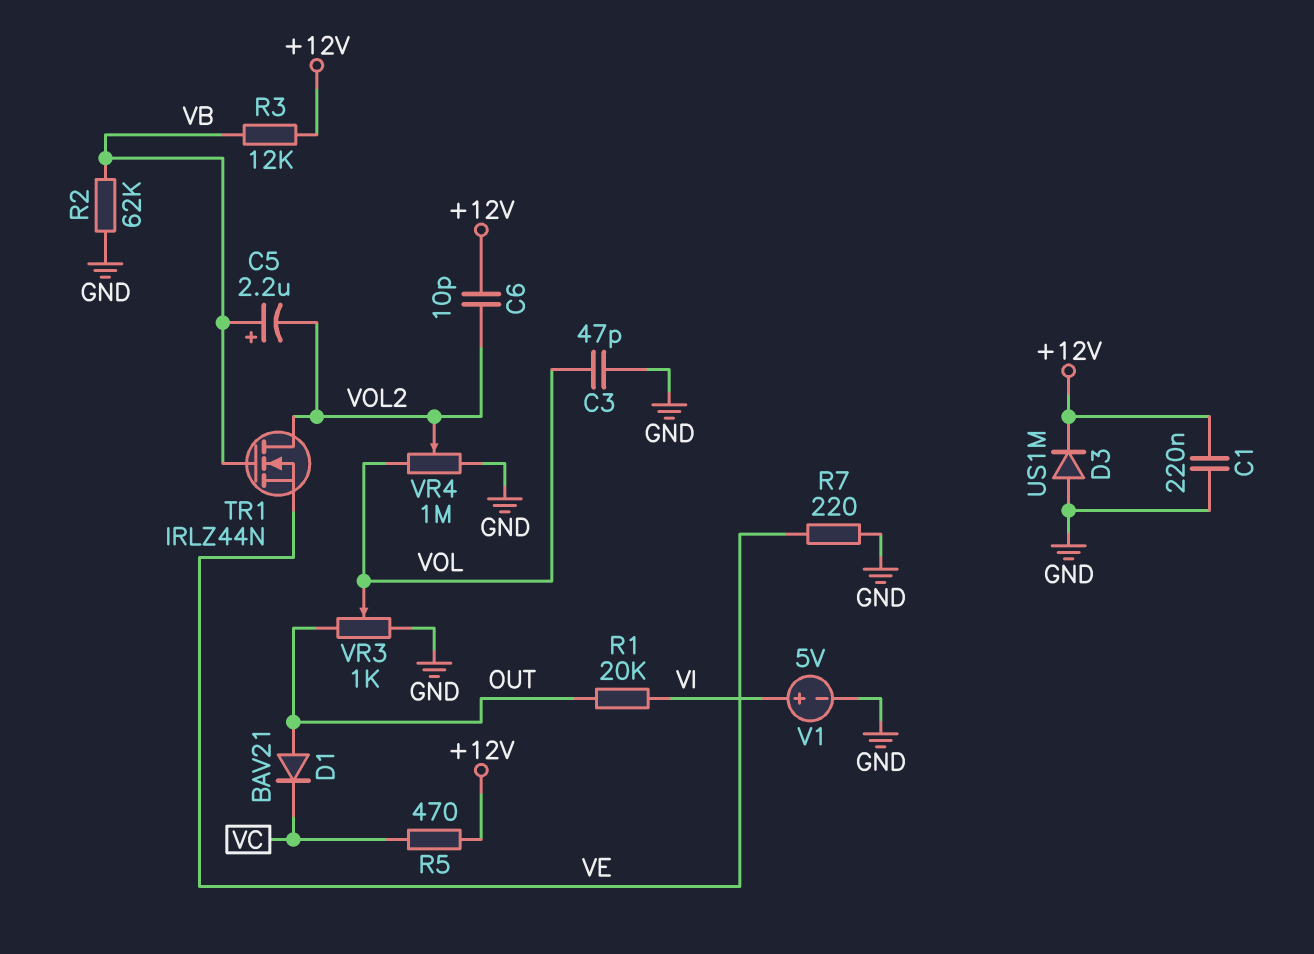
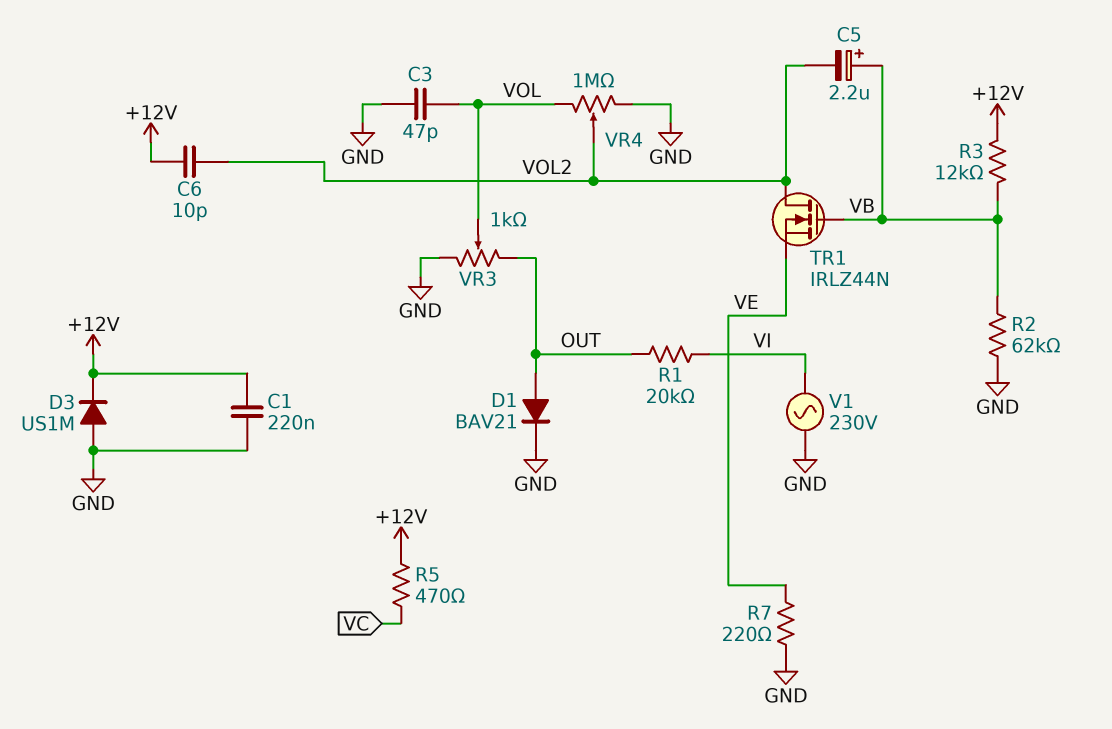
D1: diode BAV21 (A OUT, K VC) -> diode BAV21 (A OUT, K GND)
V1: 5V (plus VI, minus GND) -> AC 230V (GND, VI)

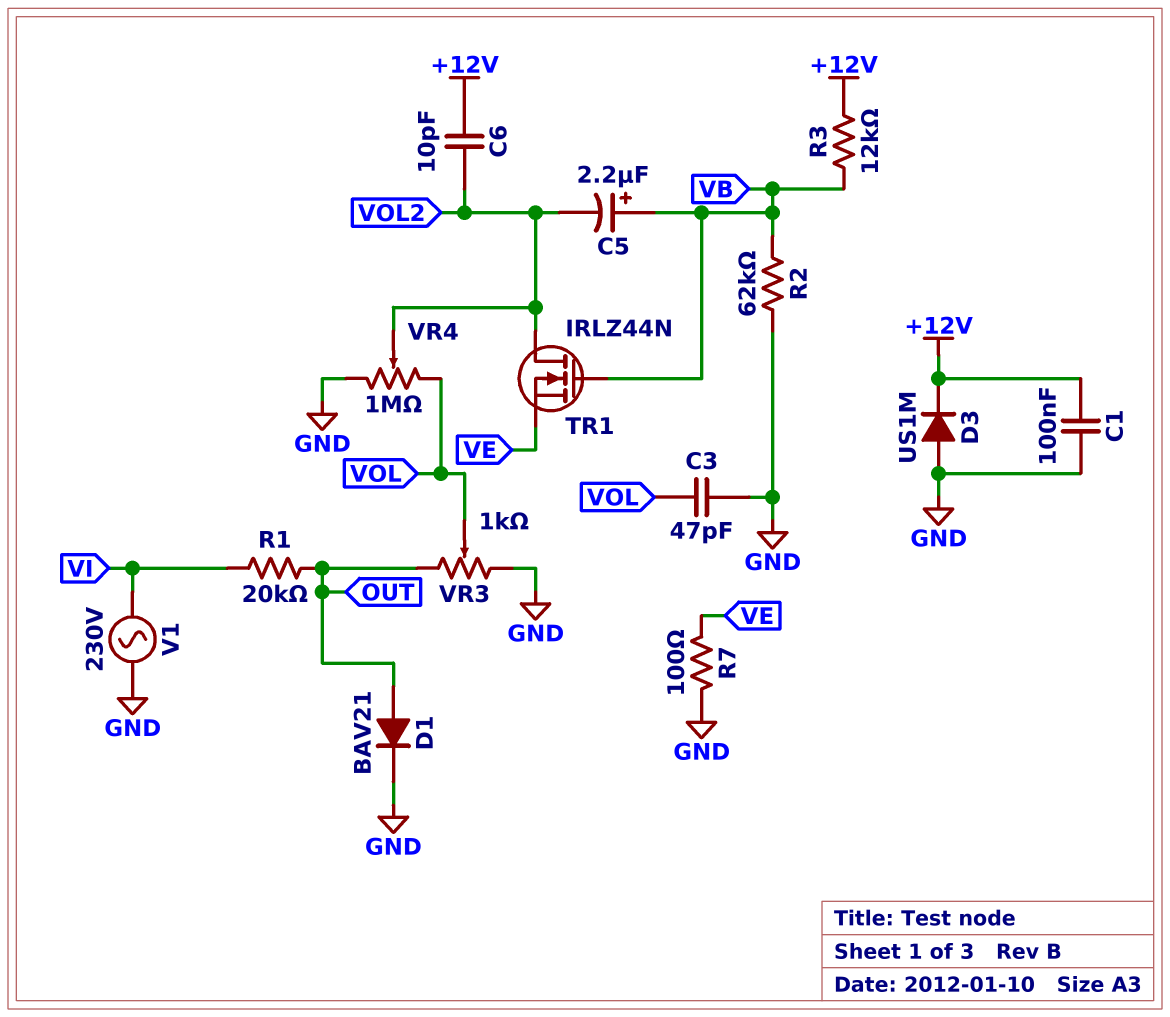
C1: 220nF (+12V, GND) -> 100nF (+12V, GND)
R5: 470 (+12V, VC) -> none
R7: 220 (GND, VE) -> 100 (GND, VE)

